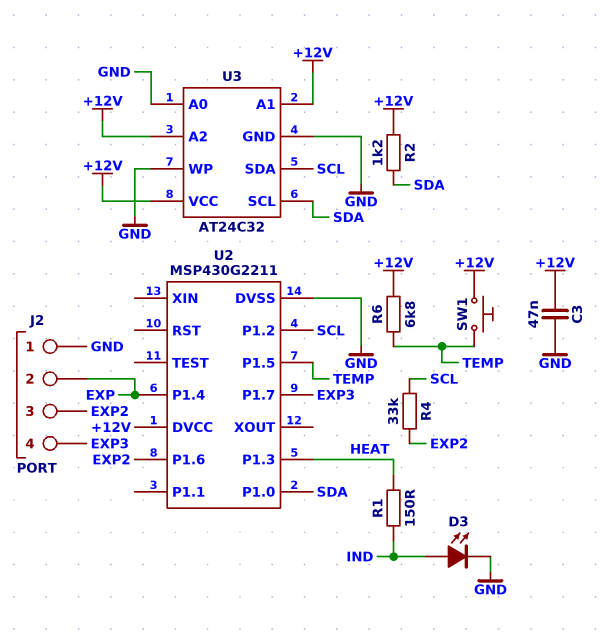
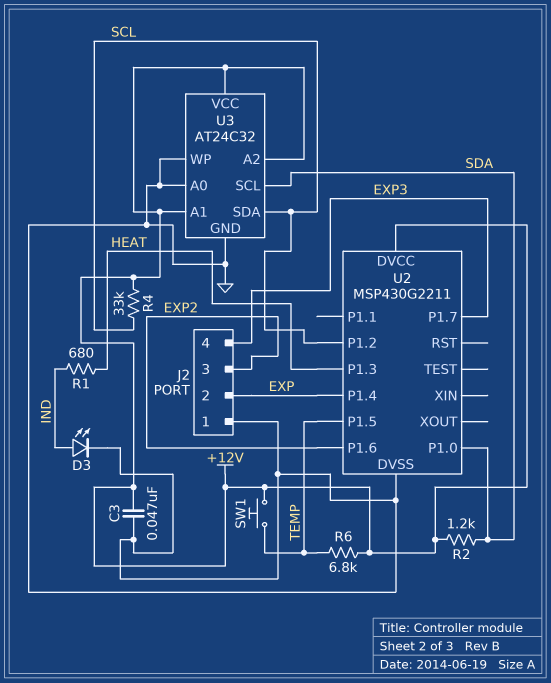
R1: 150 (HEAT, IND) -> 680 (HEAT, IND)
R4: 33k (EXP2, SCL) -> 33k (+12V, SCL)

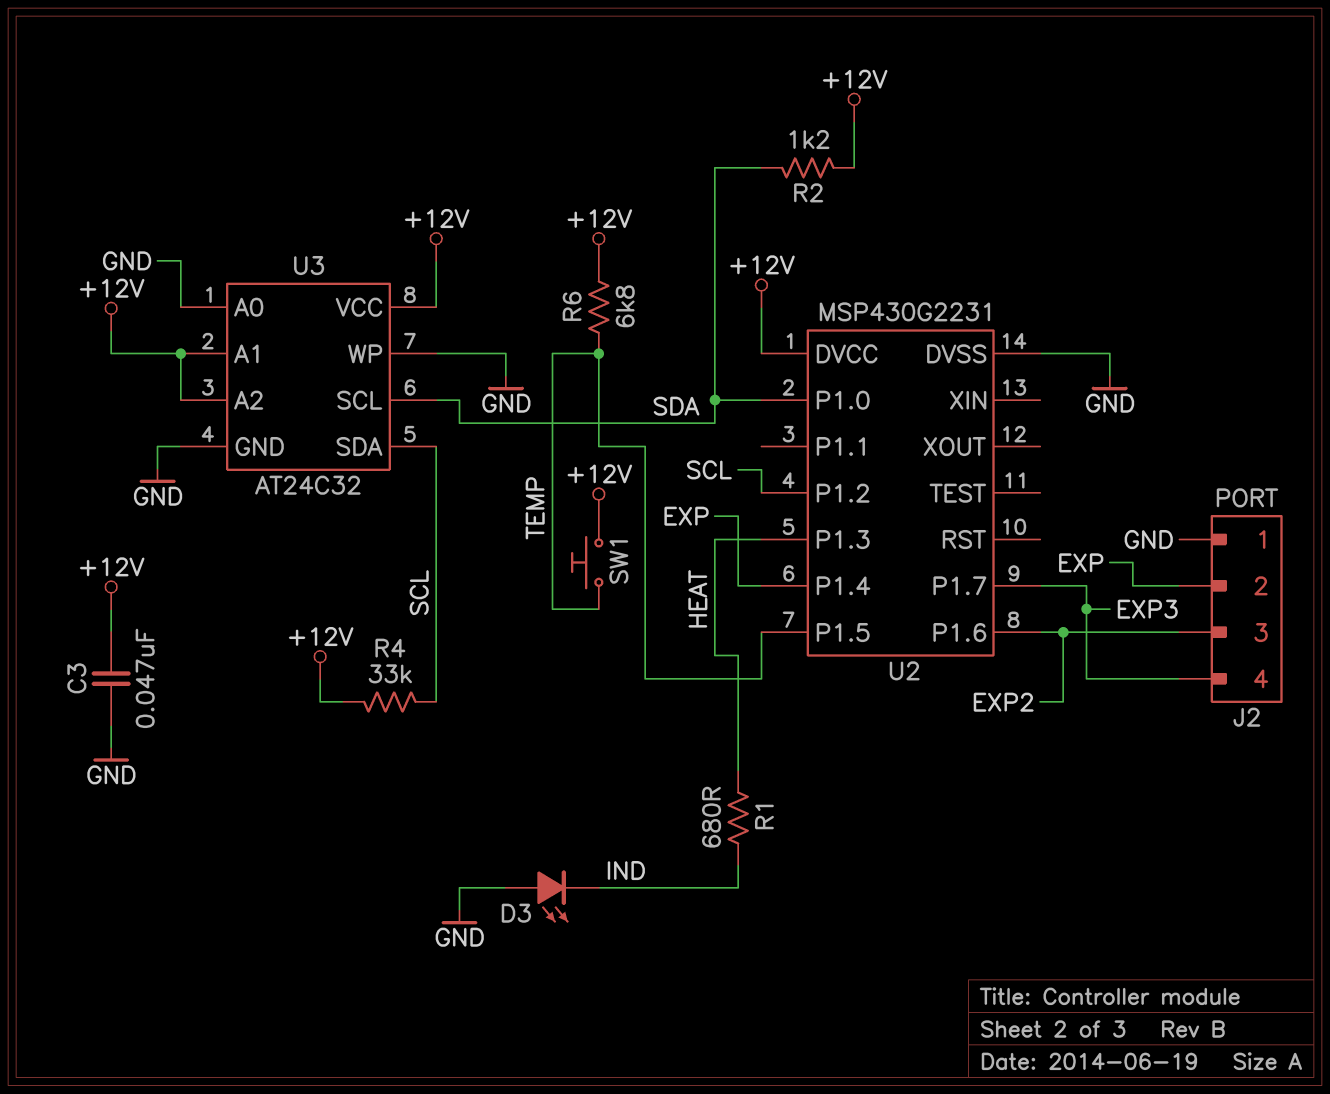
D3: LED (A IND, K GND) -> LED (A GND, K IND)
U2: MSP430G2211 -> MSP430G2231

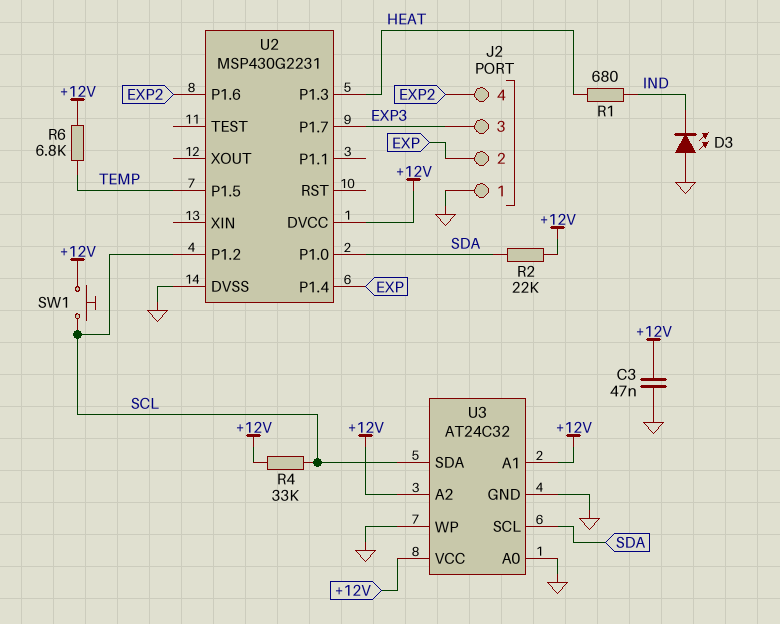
J2 pin 3: EXP2 -> EXP3
J2 pin 4: EXP3 -> EXP2
R2: 1.2k (+12V, SDA) -> 22k (+12V, SDA)
SW1: button (+12V, TEMP) -> button (+12V, SCL)

